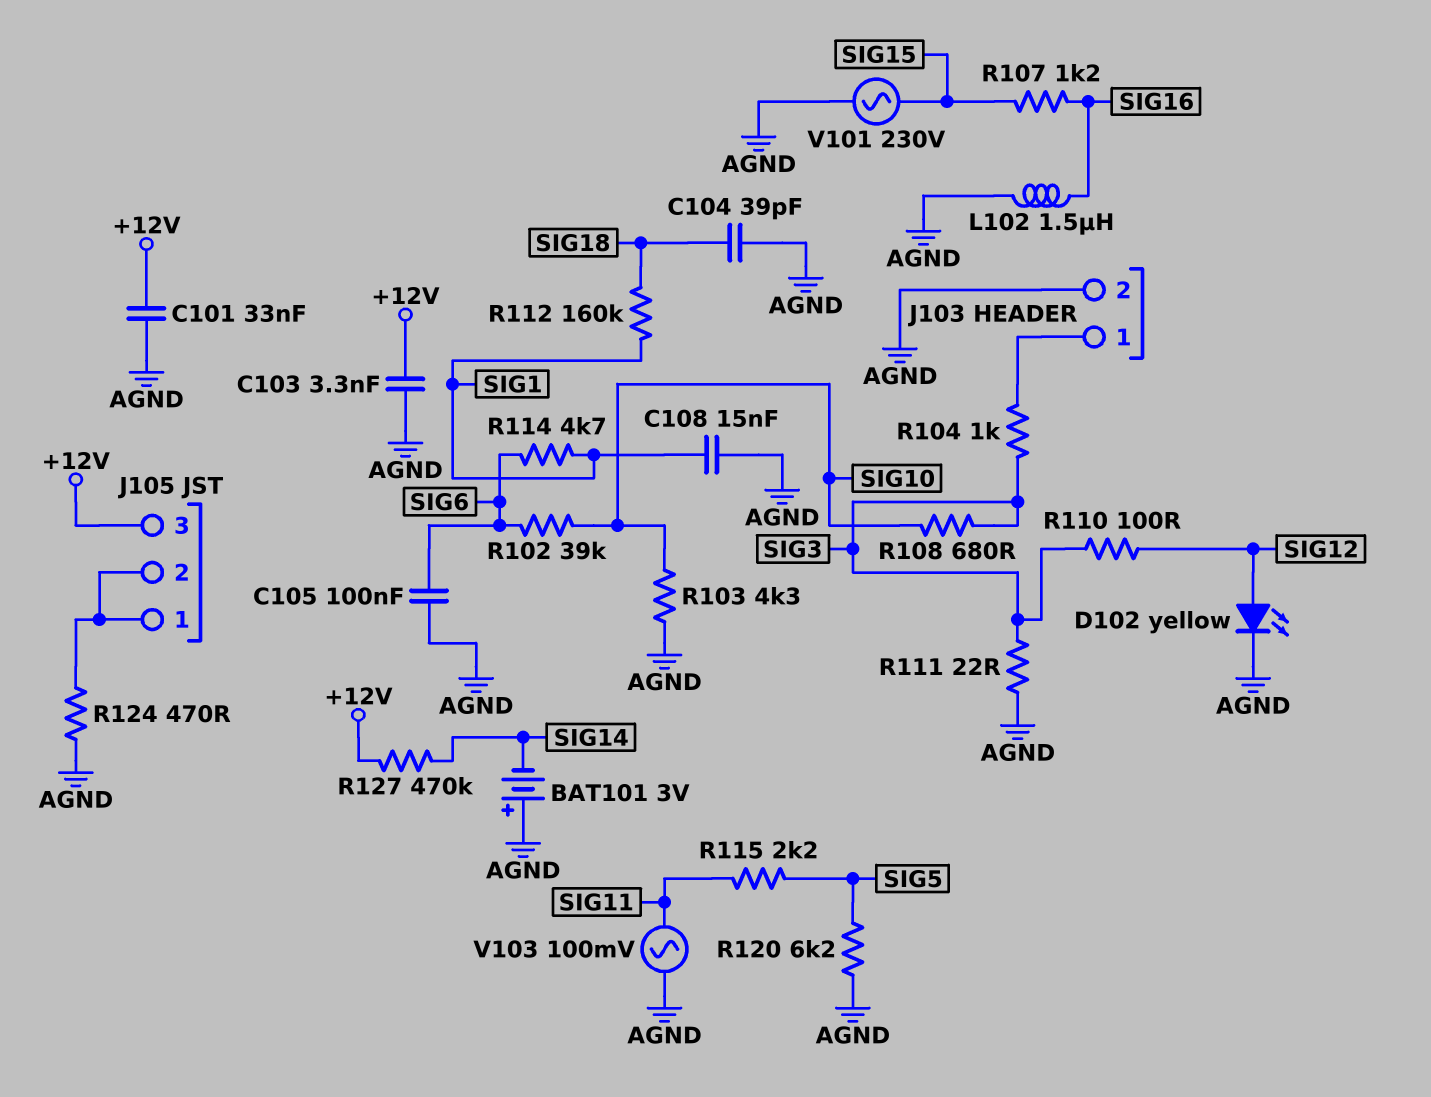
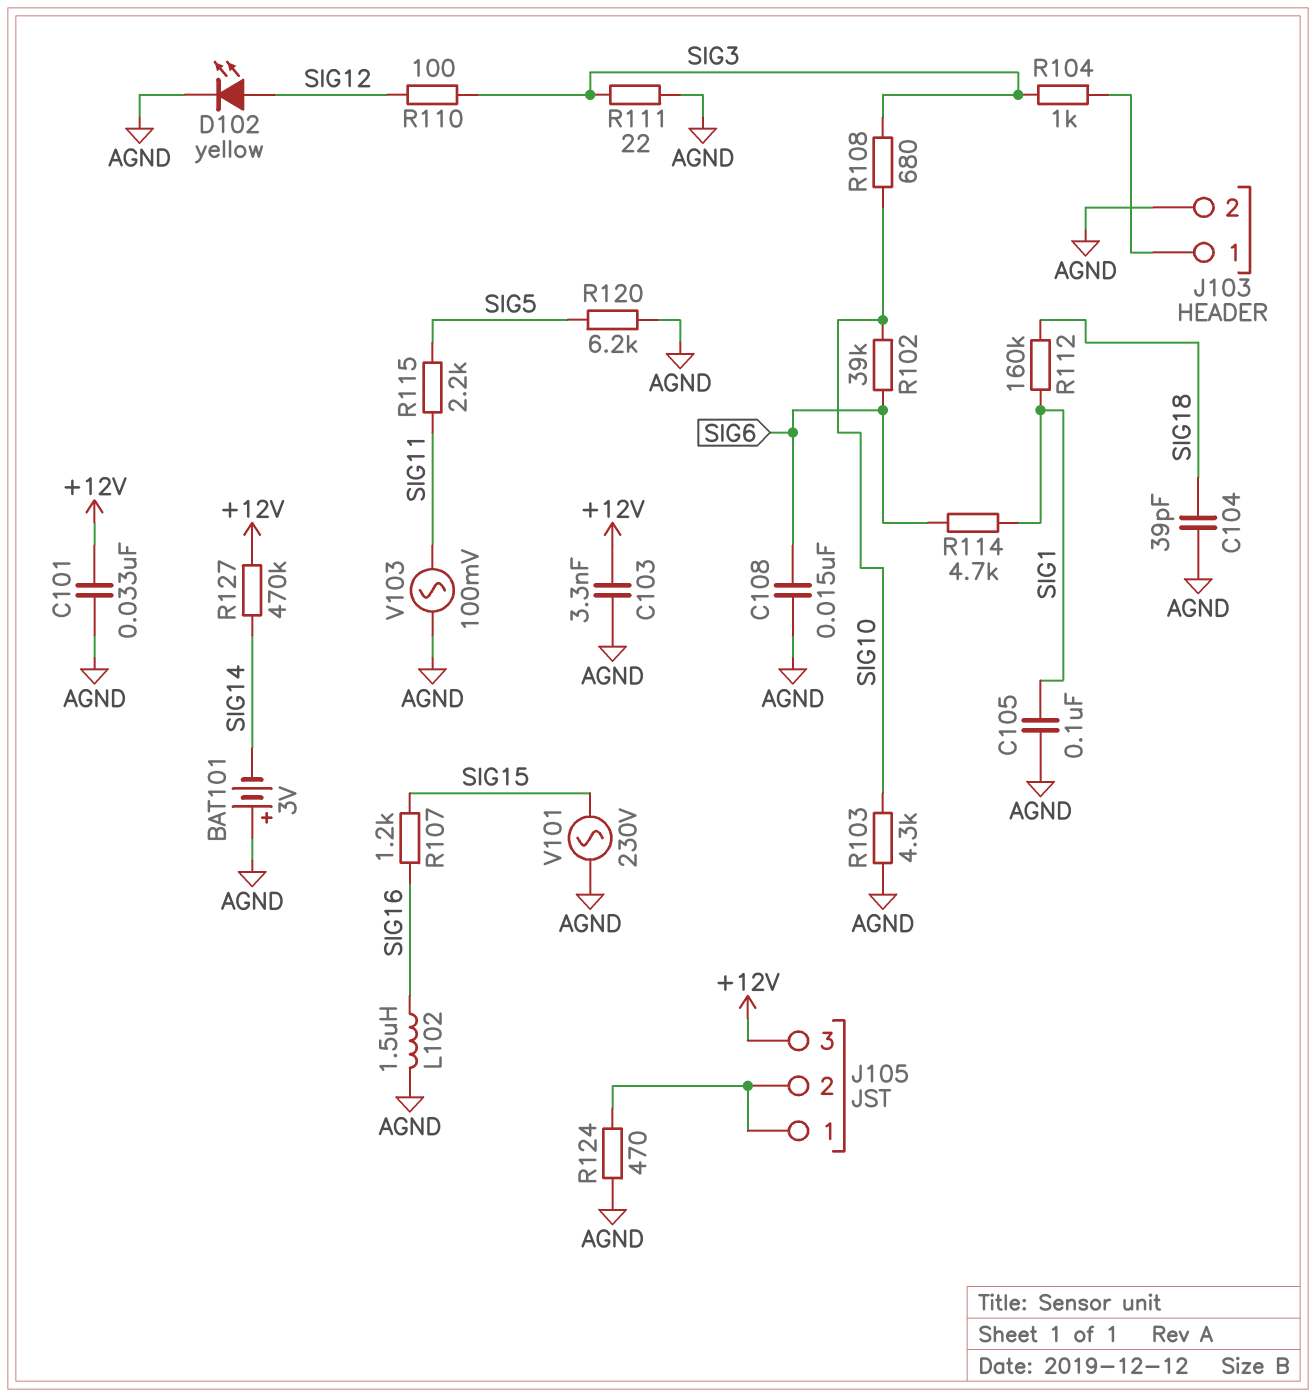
C105: 100nF (AGND, SIG6) -> 100nF (AGND, SIG1)
C108: 15nF (AGND, SIG1) -> 15nF (AGND, SIG6)

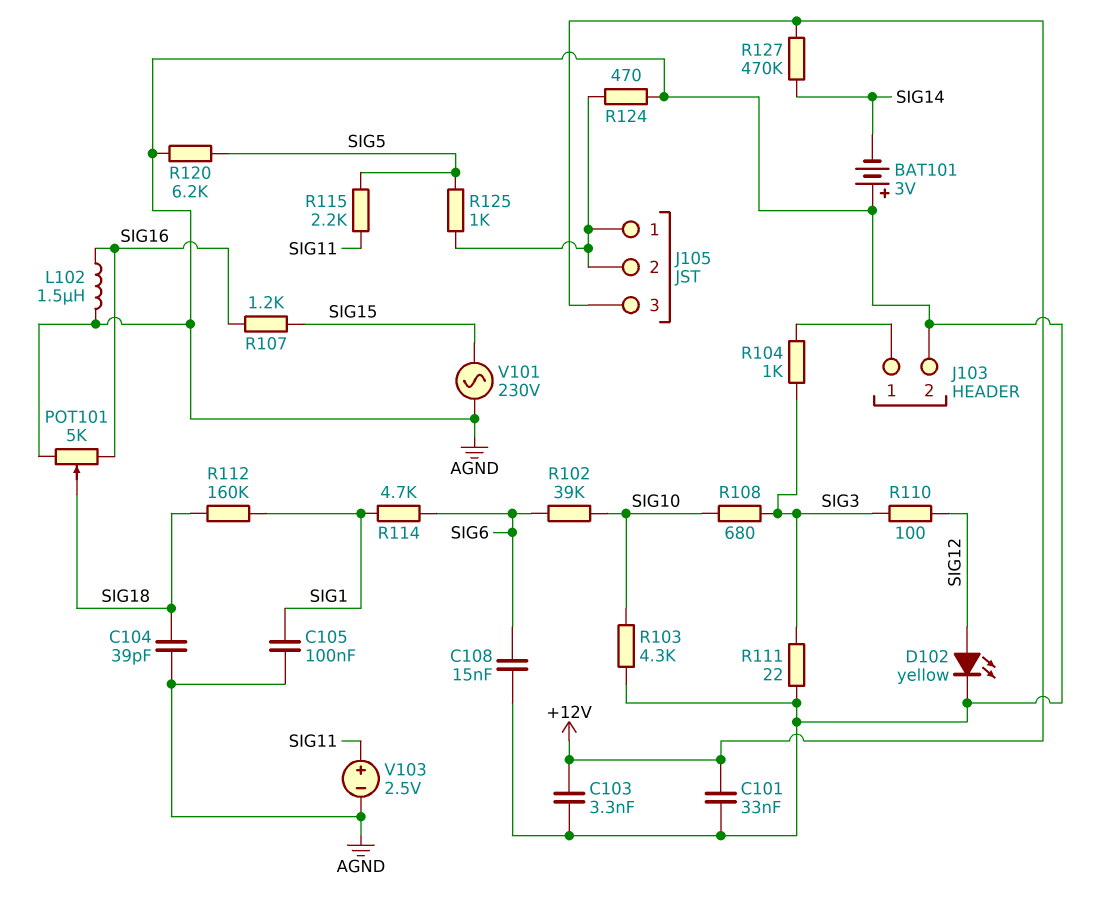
POT101: none -> 5k (AGND, SIG16, wiper SIG18)
R125: none -> 1k (J105/1, SIG5)
V103: AC 100mV (AGND, SIG11) -> 2.5V (plus SIG11, minus AGND)

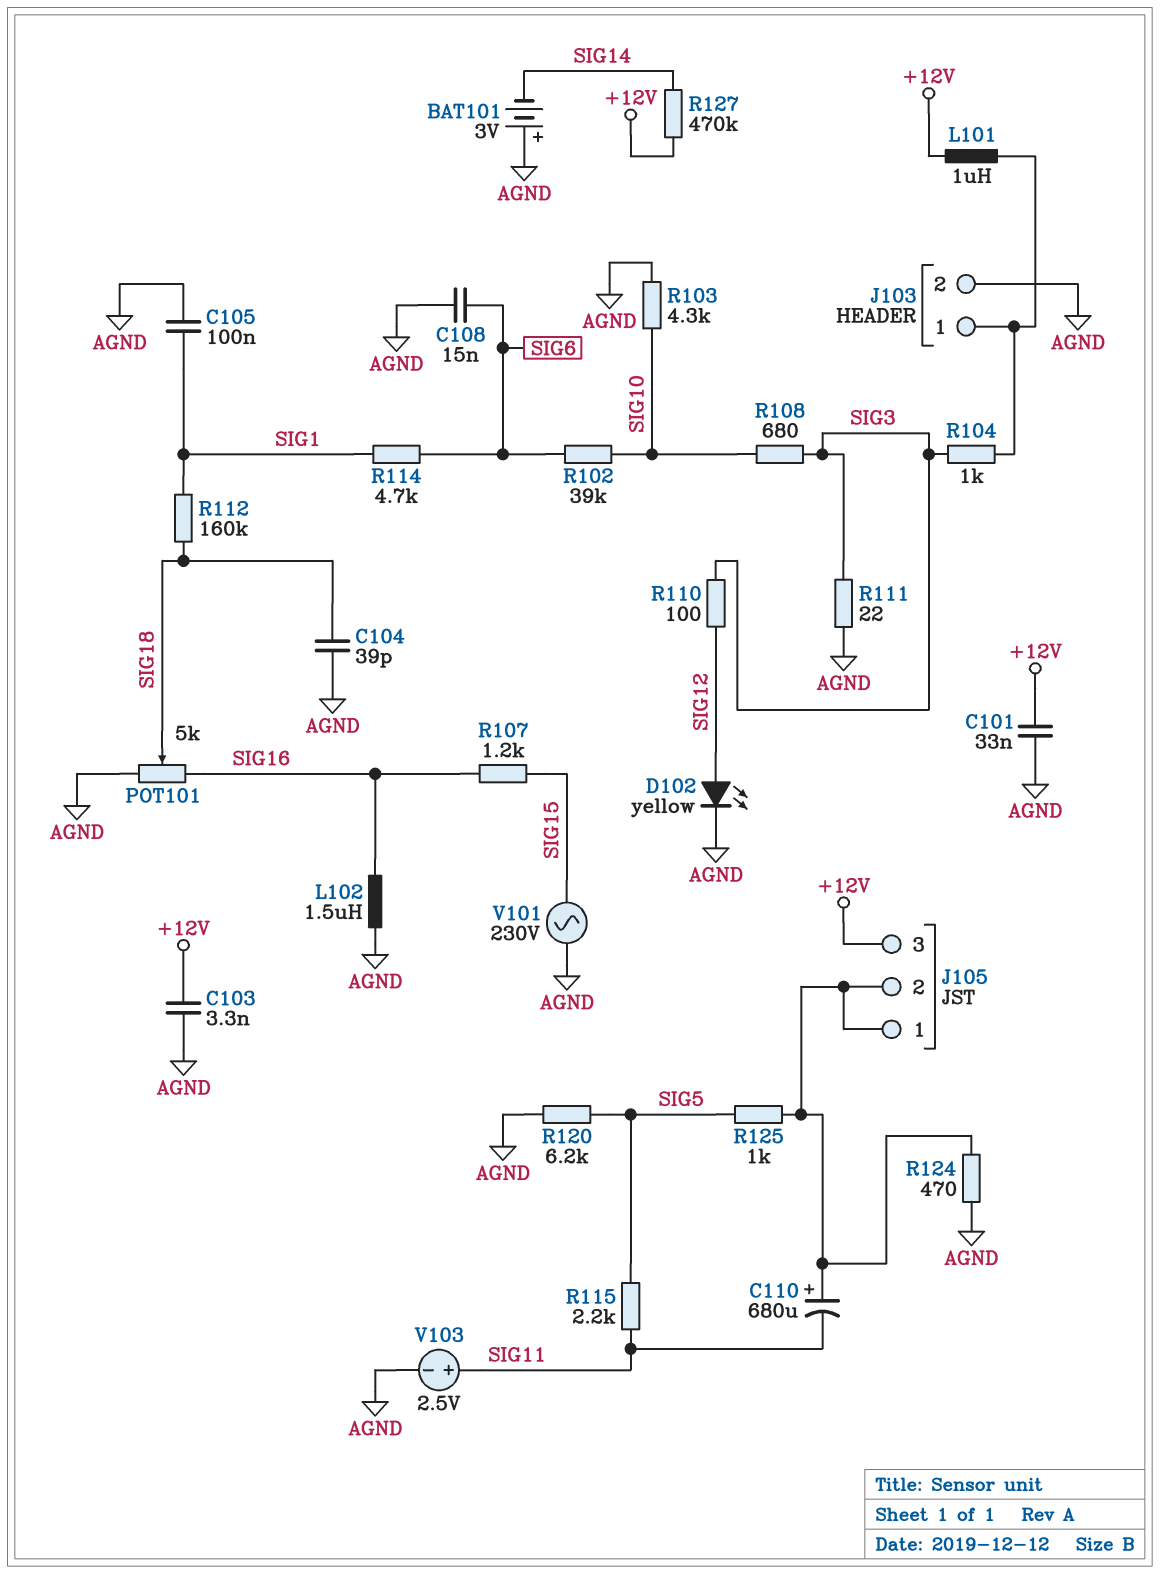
C110: none -> 680uF (plus J105/1, minus SIG11)
L101: none -> 1uH (+12V, J103/1)

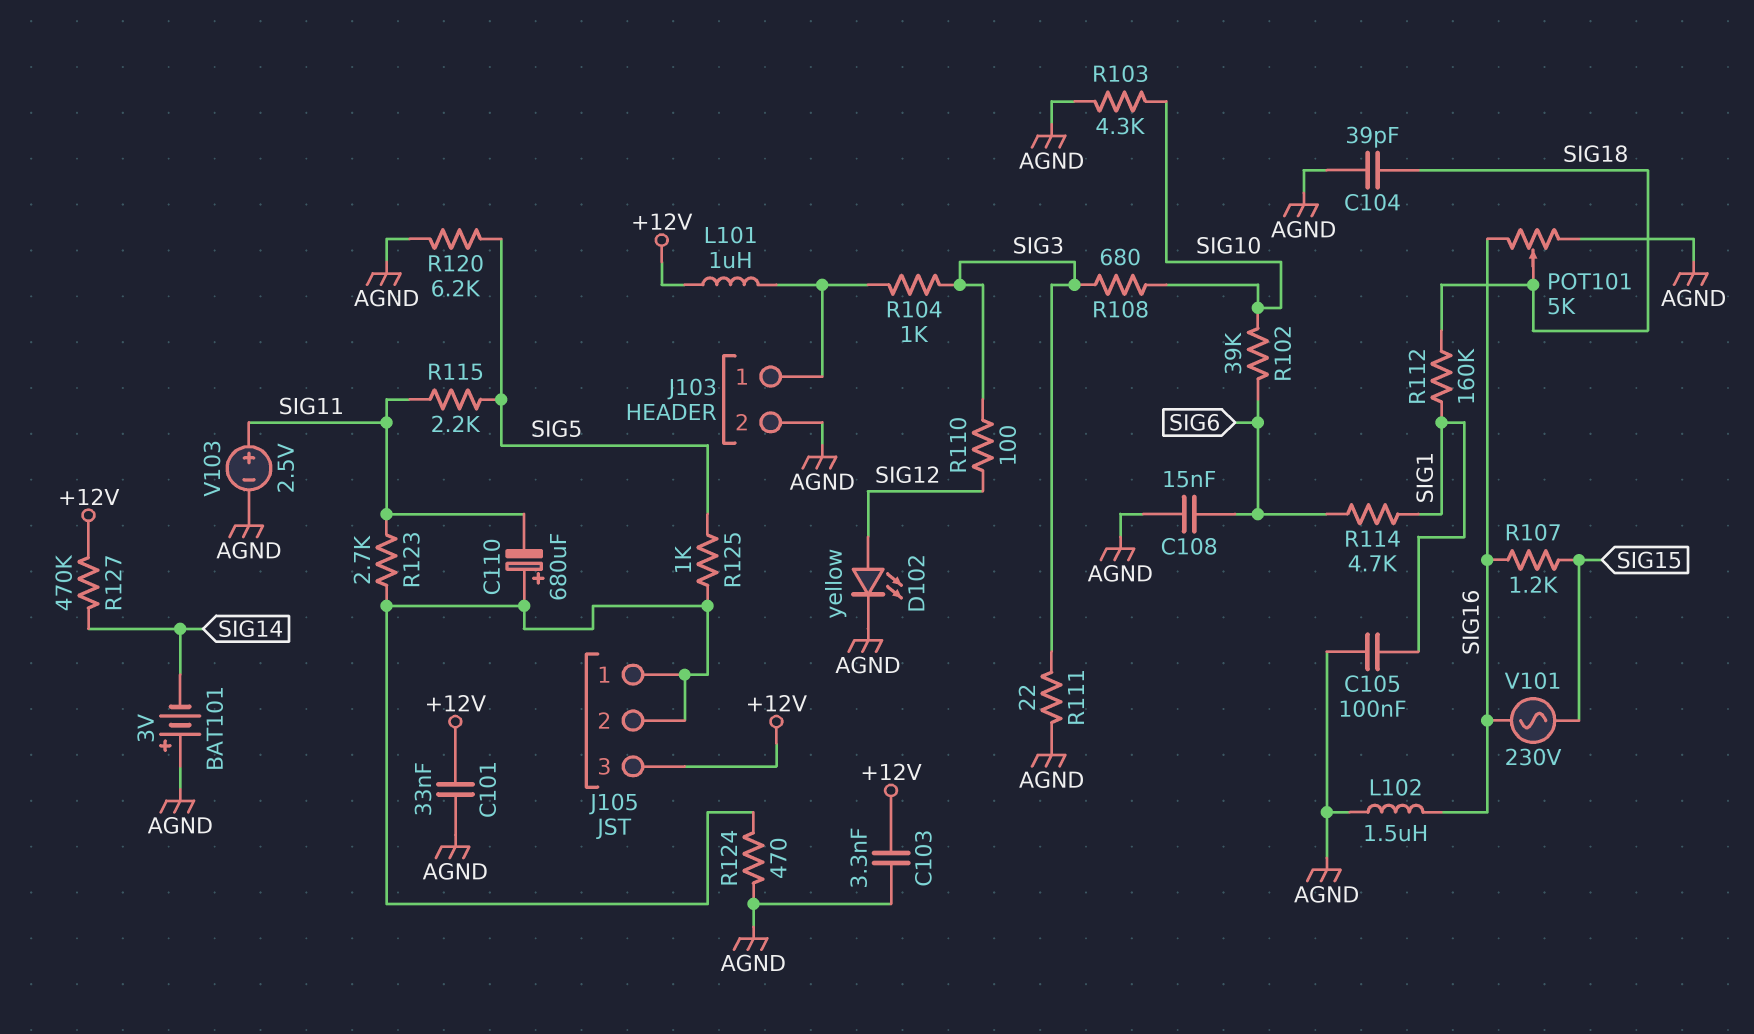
R123: none -> 2.7k (J105/1, SIG11)
V101: AC 230V (AGND, SIG15) -> AC 230V (SIG15, SIG16)

